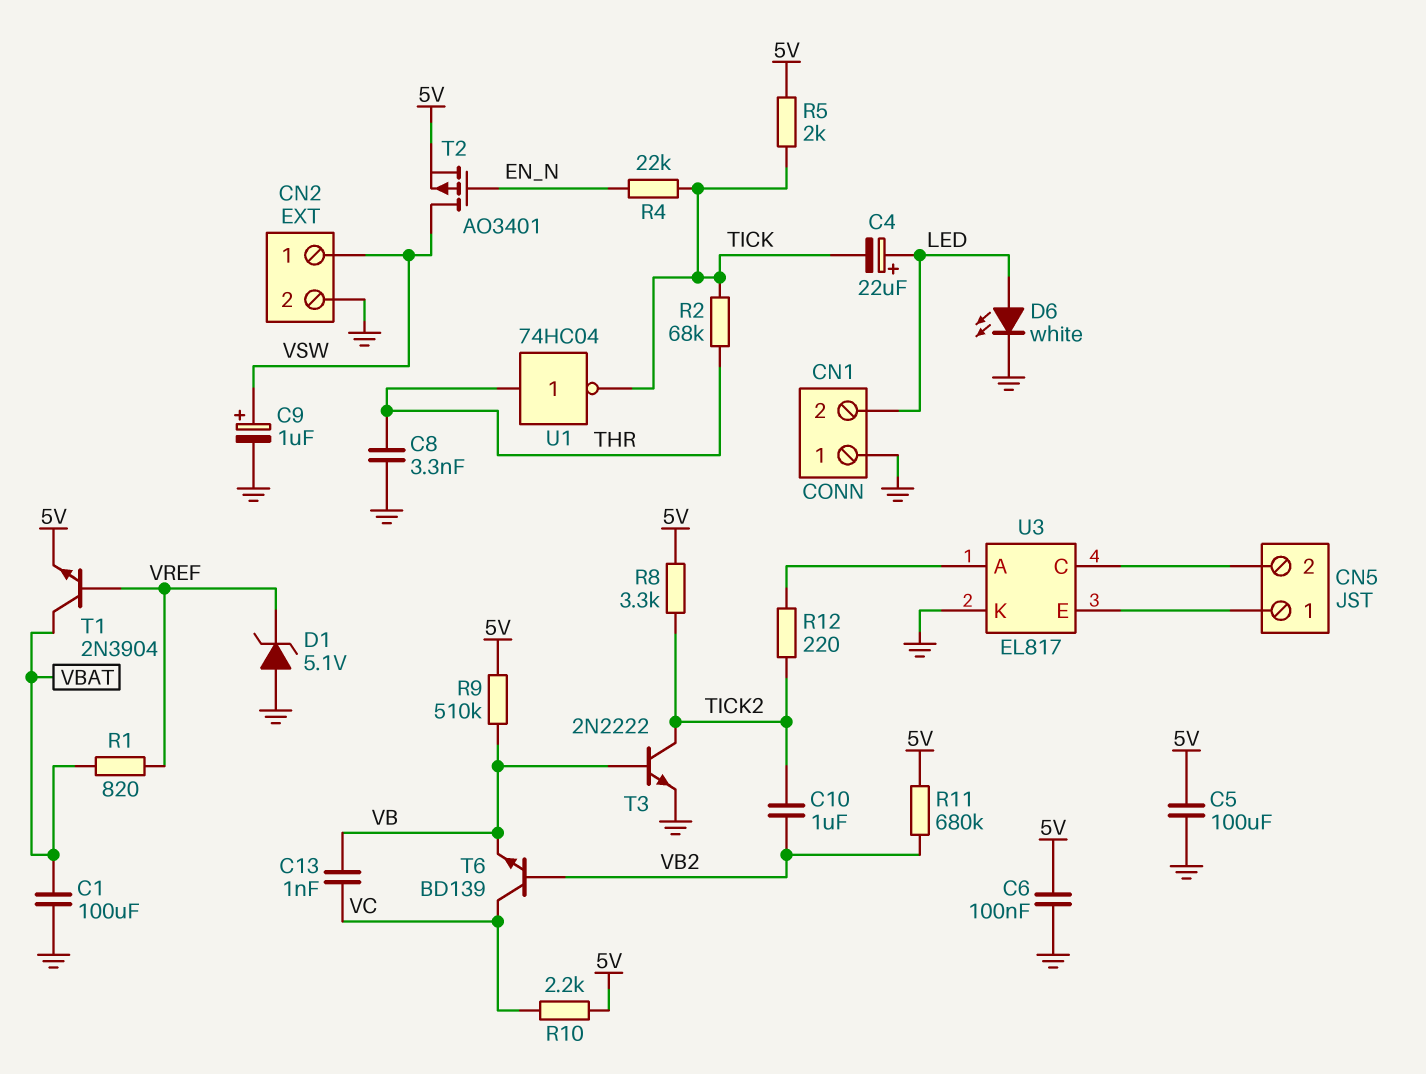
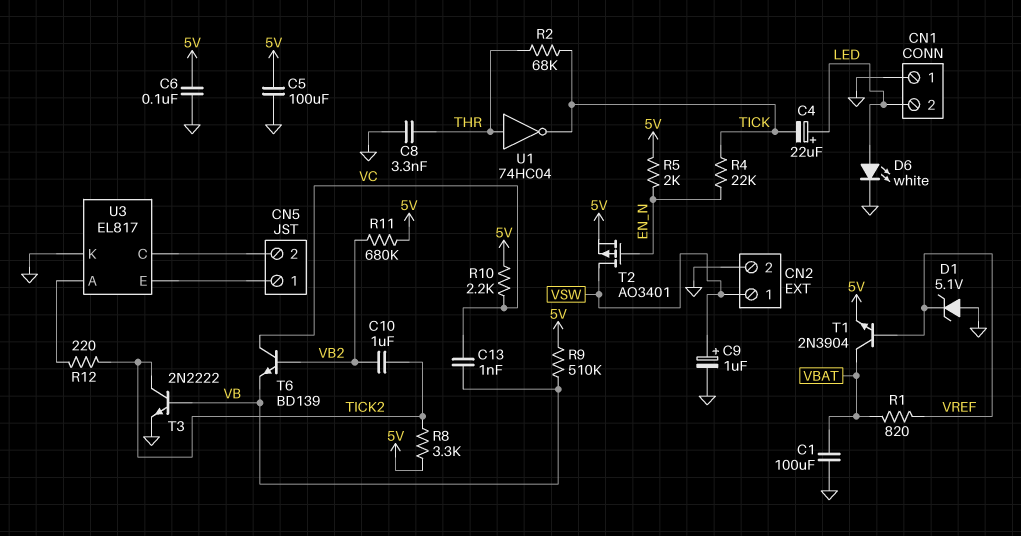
R5: 2k (5V, TICK) -> 2k (5V, EN_N)

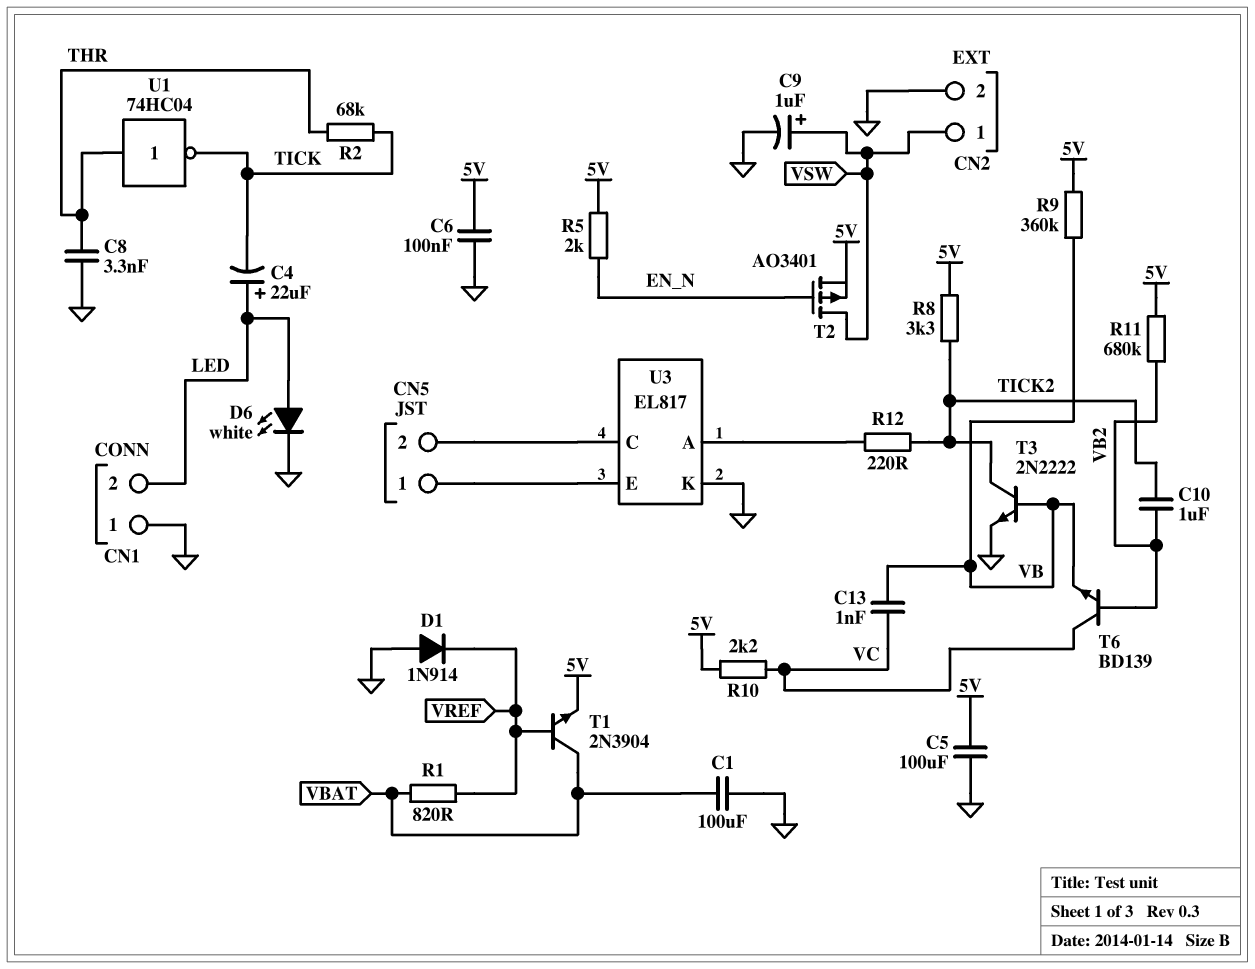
D1: zener 5.1V (A GND, K VREF) -> diode 1N914 (A GND, K VREF)
R4: 22k (EN_N, TICK) -> none
R9: 510k (5V, VB) -> 360k (5V, VB)

